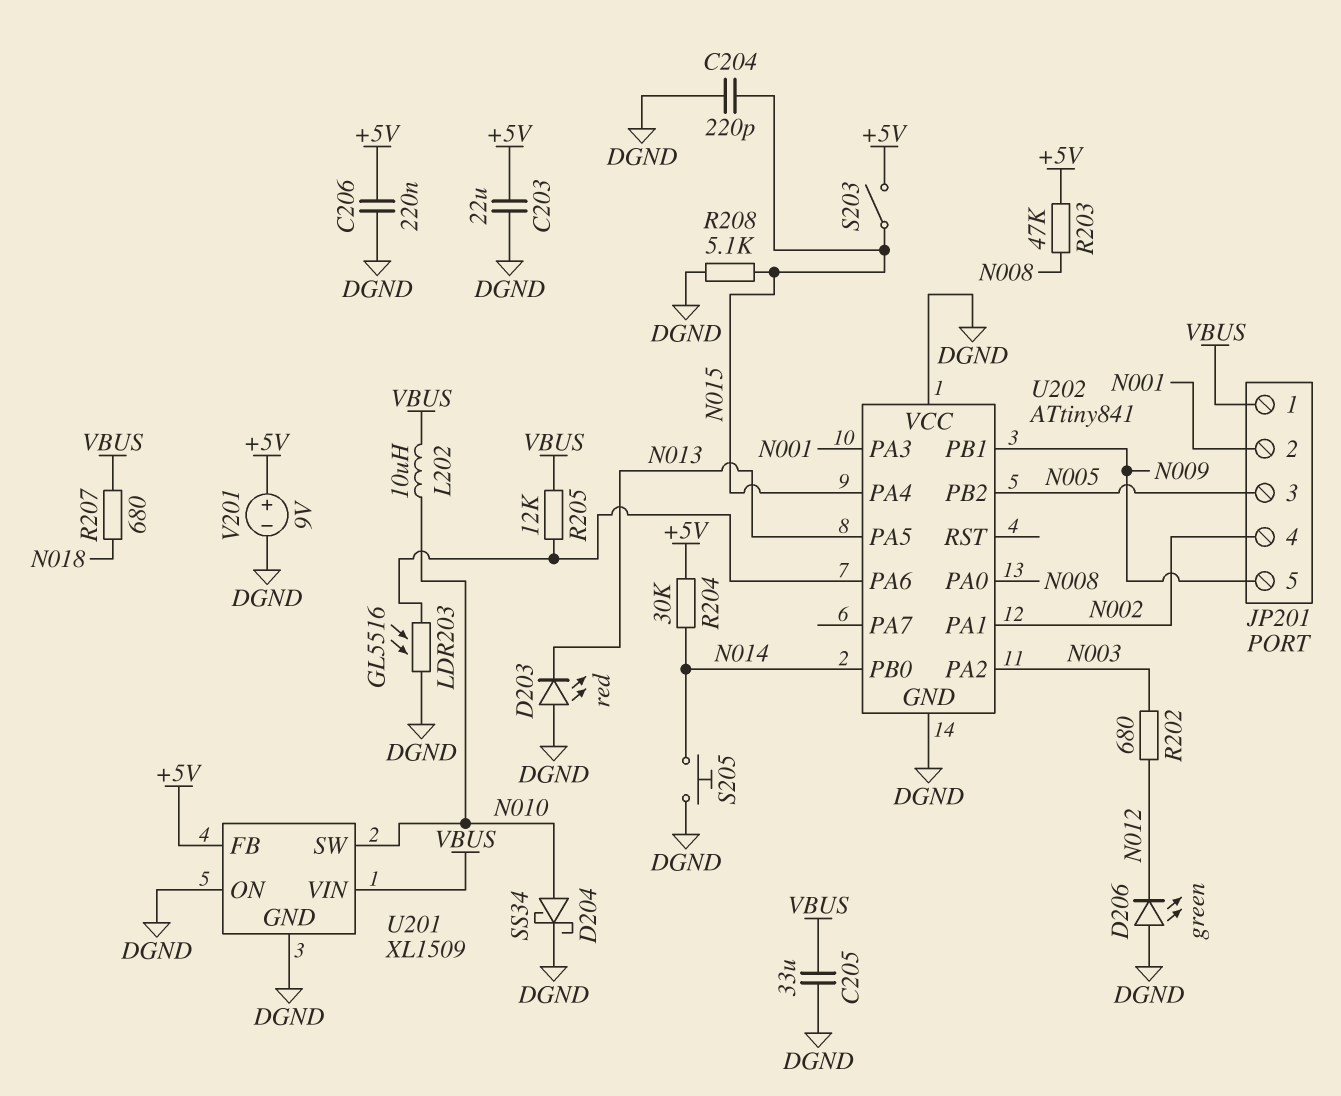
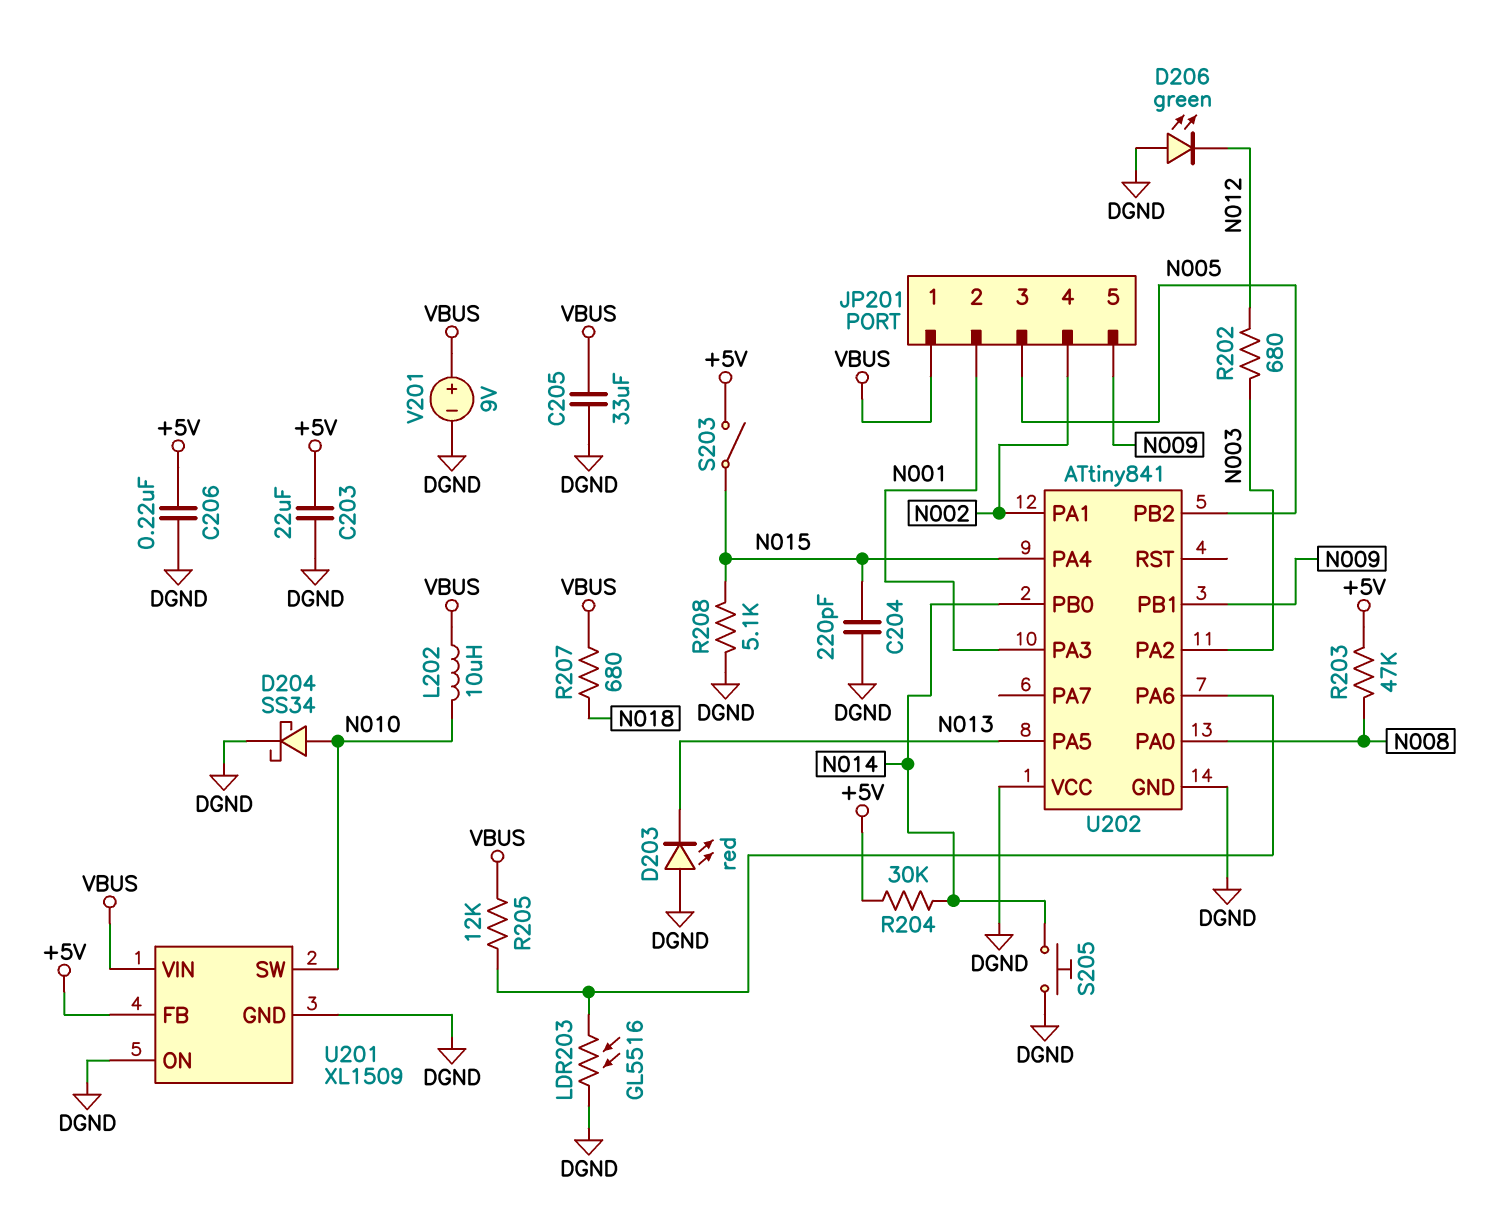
V201: 9V (plus +5V, minus DGND) -> 9V (plus VBUS, minus DGND)

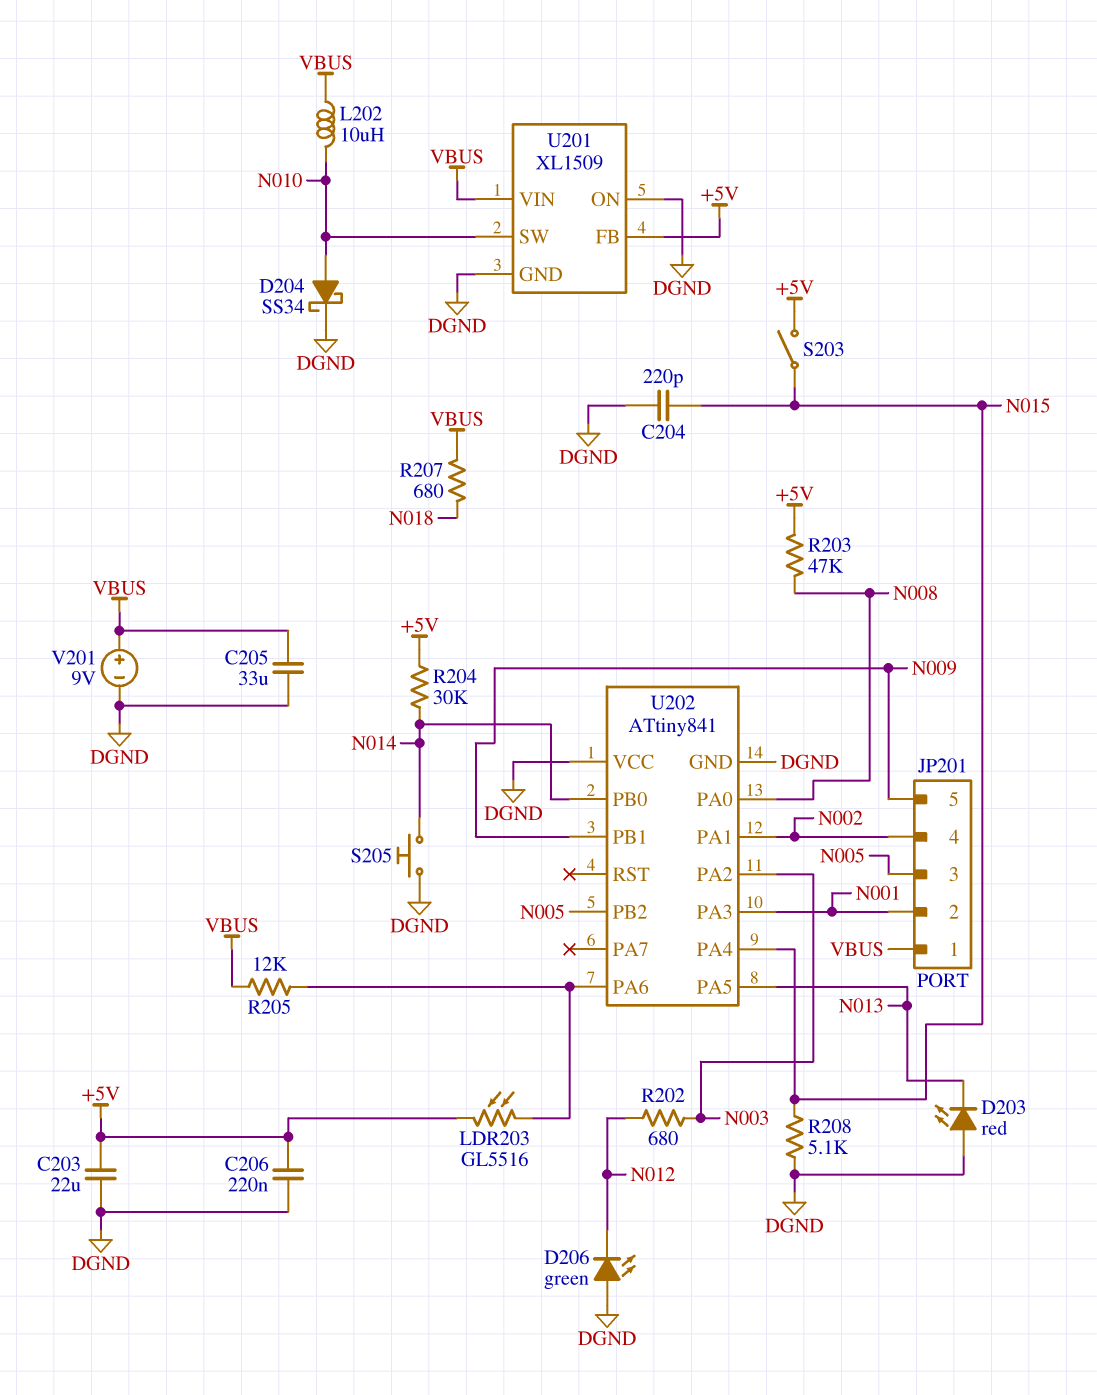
LDR203: GL5516 (DGND, U202/PA6) -> GL5516 (+5V, U202/PA6)

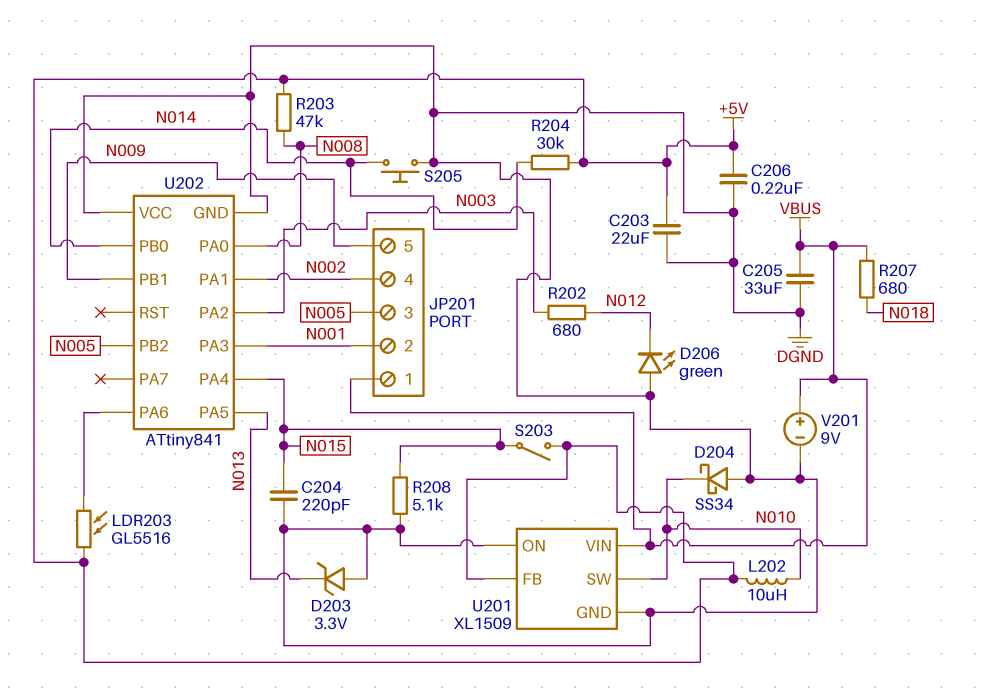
D203: LED red (A DGND, K N013) -> zener 3.3V (A DGND, K N013)
D204: schottky SS34 (A N010, K DGND) -> schottky SS34 (A DGND, K N010)
L202: 10uH (N010, VBUS) -> 10uH (+5V, N010)
R205: 12k (U202/PA6, VBUS) -> none

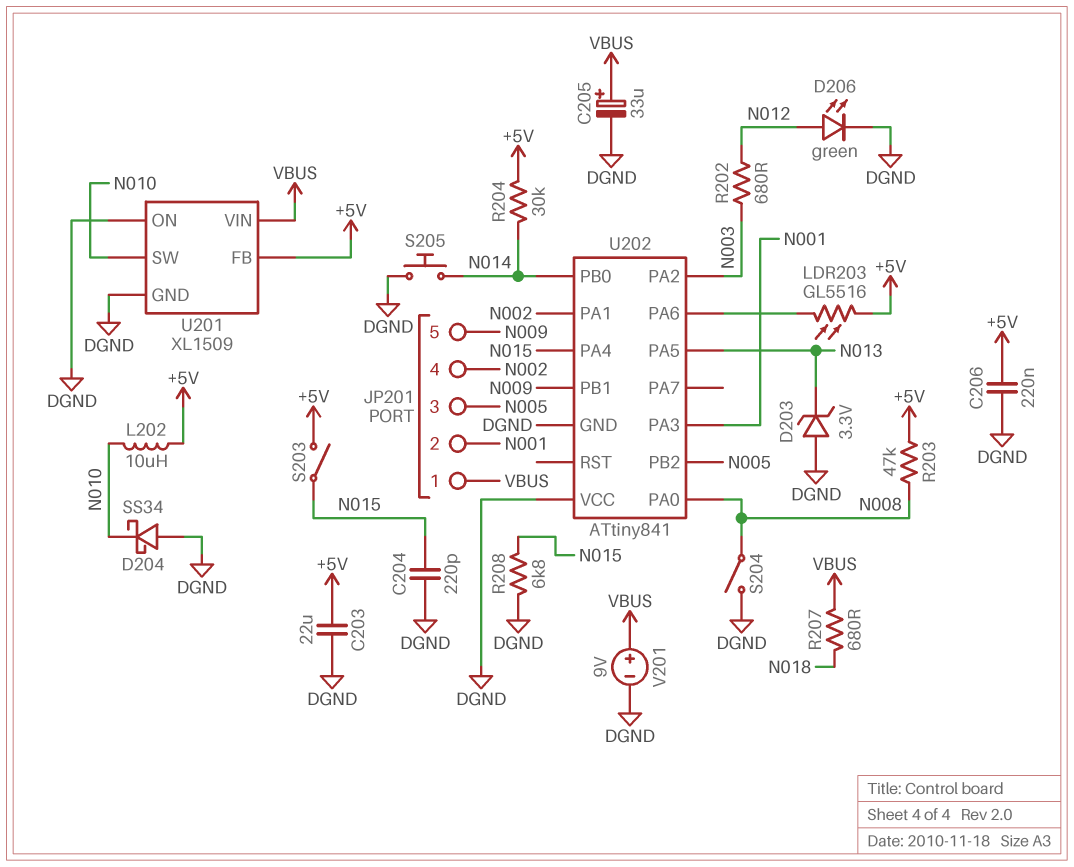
C205: 33uF (DGND, VBUS) -> 33uF (plus VBUS, minus DGND)
D206: LED green (A DGND, K N012) -> LED green (A N012, K DGND)
R208: 5.1k (DGND, N015) -> 6.8k (DGND, N015)
S204: none -> switch (DGND, N008)

